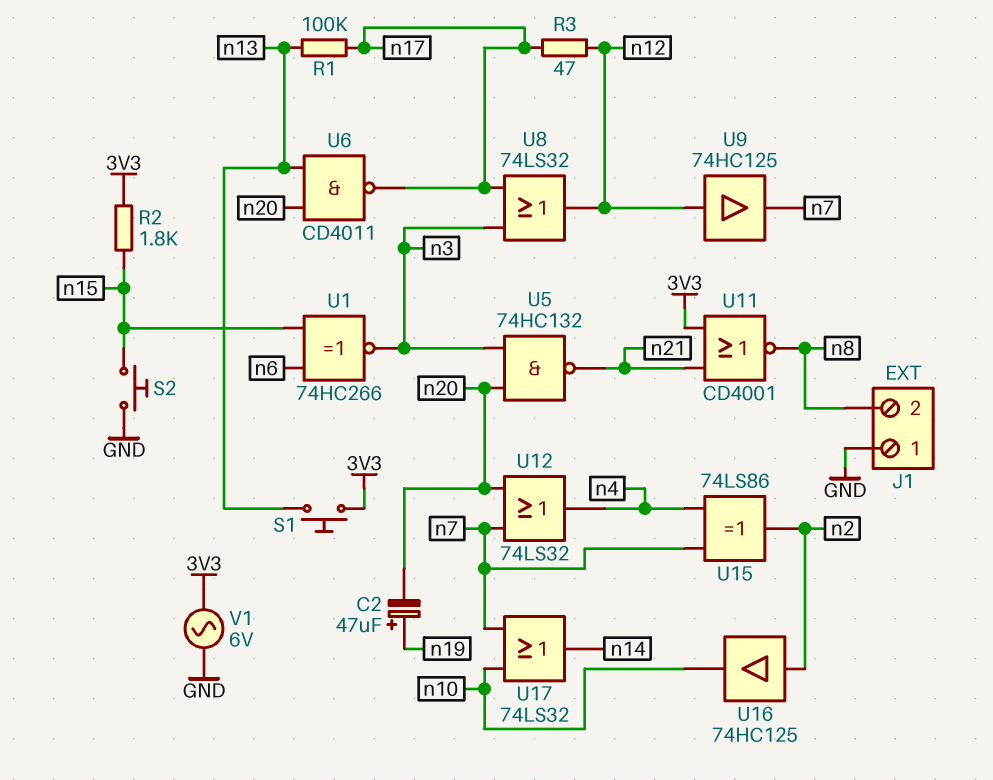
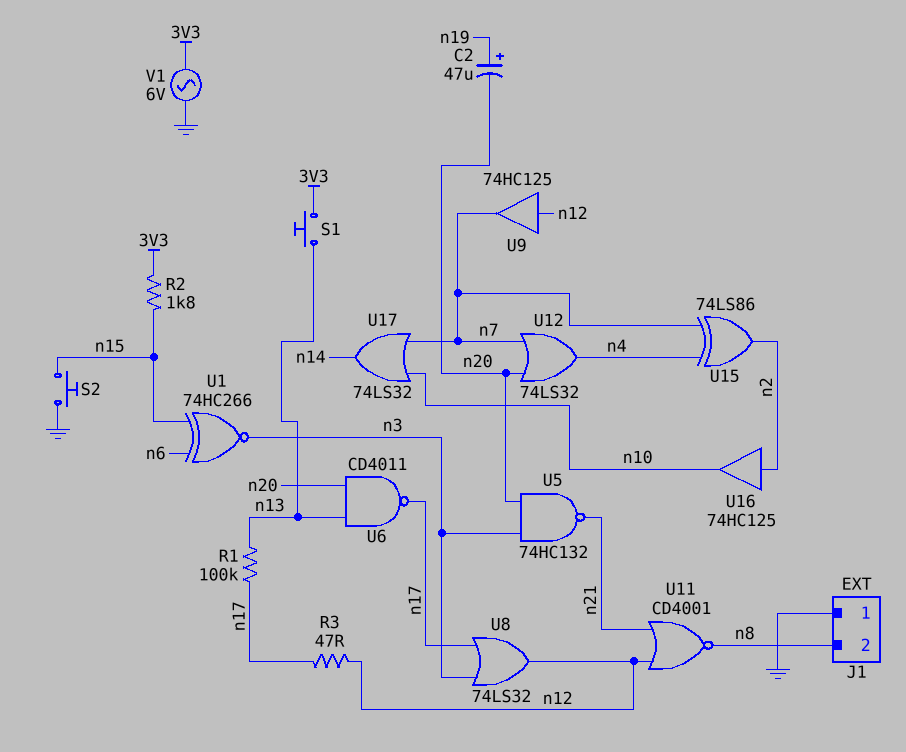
U11: NOR CD4001 (in 3V3, in n21, out n8) -> NOR CD4001 (in n12, in n21, out n8)

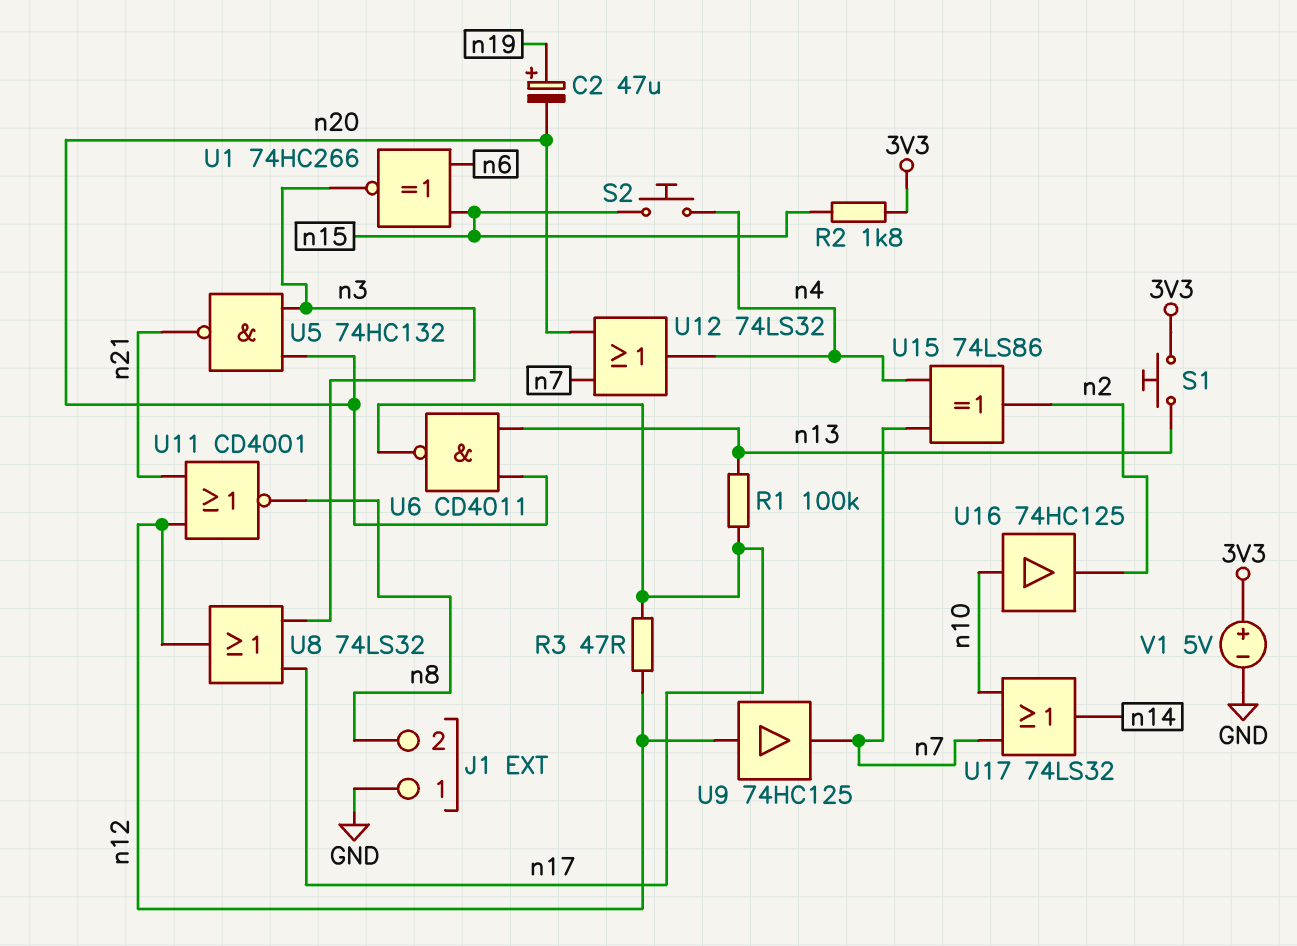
S2: button (GND, n15) -> button (n4, n15)
U16: buffer 74HC125 (in n2, out n10) -> buffer 74HC125 (in n10, out n2)
V1: AC 6V (3V3, GND) -> 5V (plus 3V3, minus GND)

